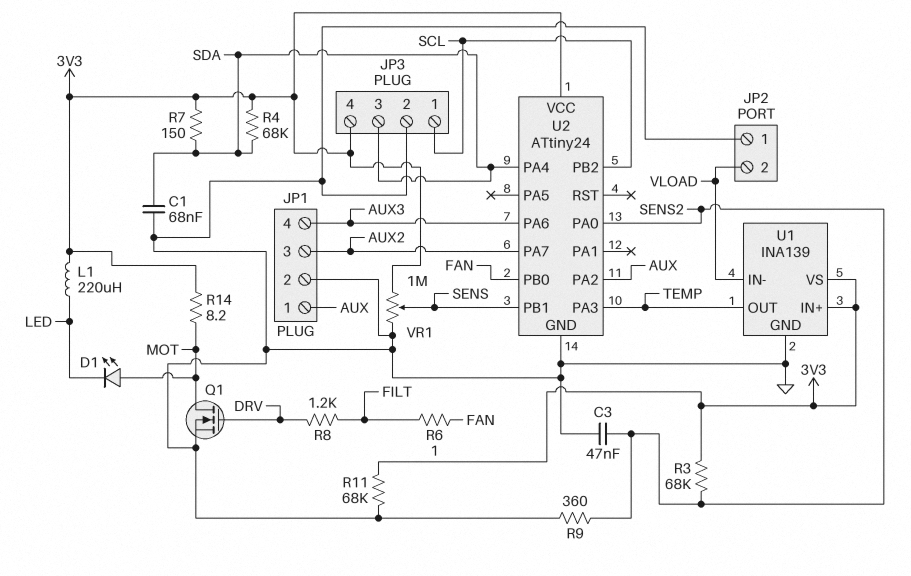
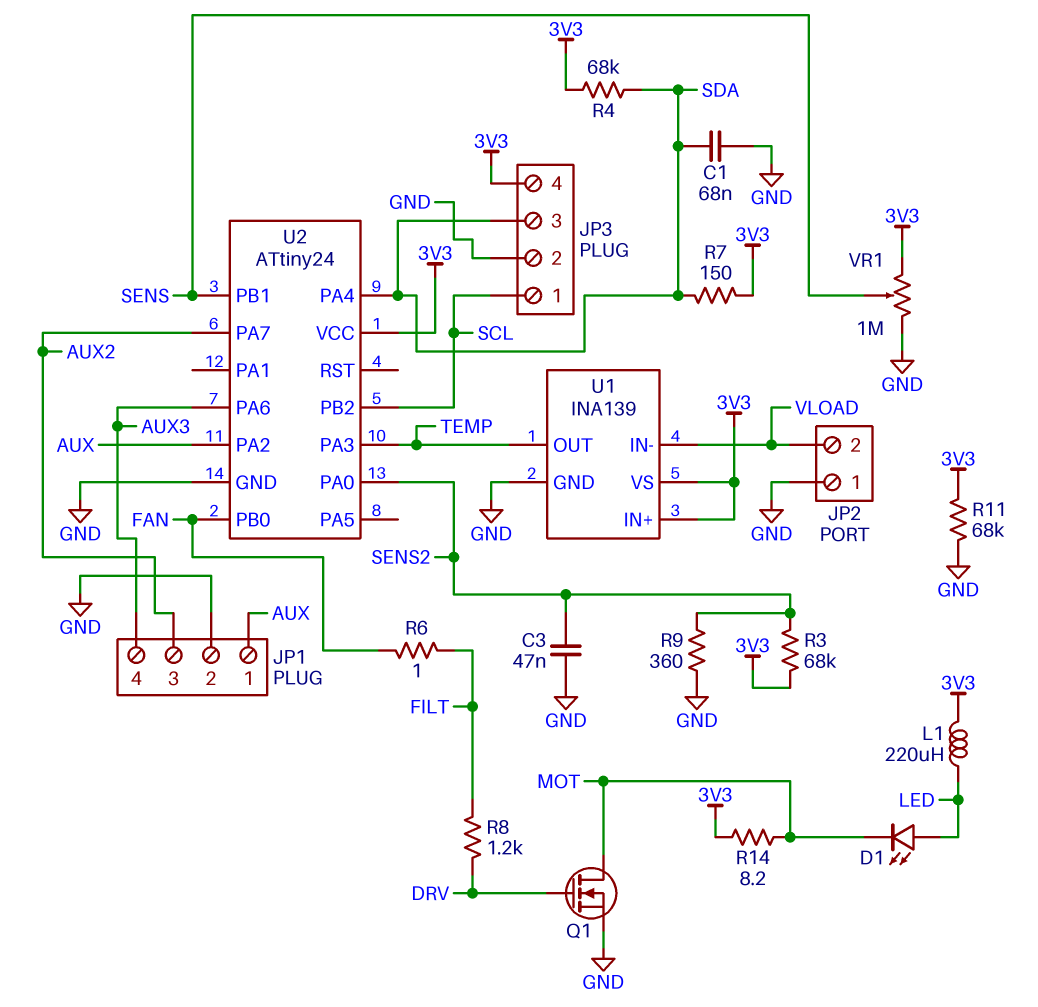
D1: LED (A MOT, K LED) -> LED (A LED, K MOT)

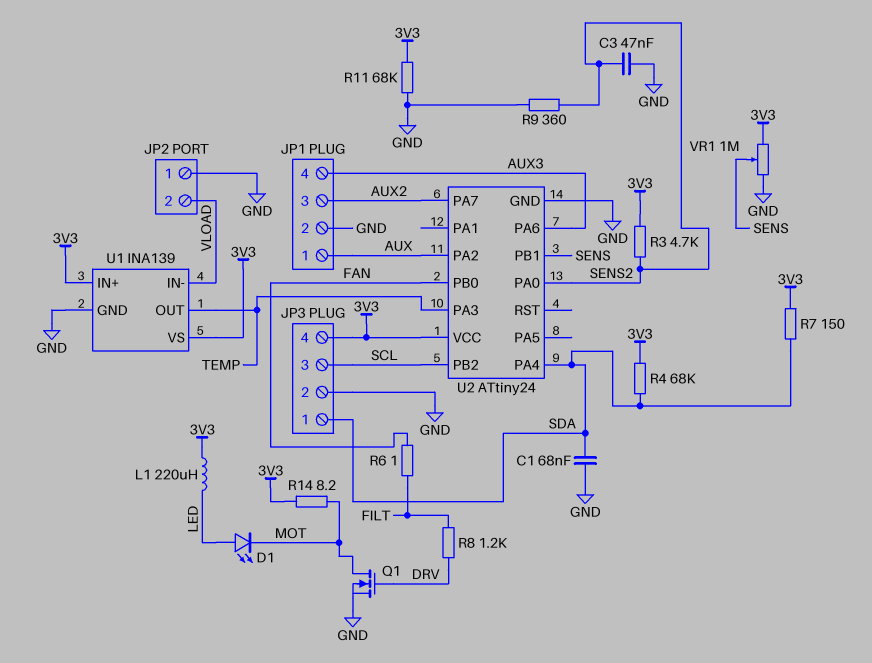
JP3 pin 1: SCL -> SDA
JP3 pin 3: SDA -> SCL
R3: 68k (3V3, SENS2) -> 4.7k (3V3, SENS2)

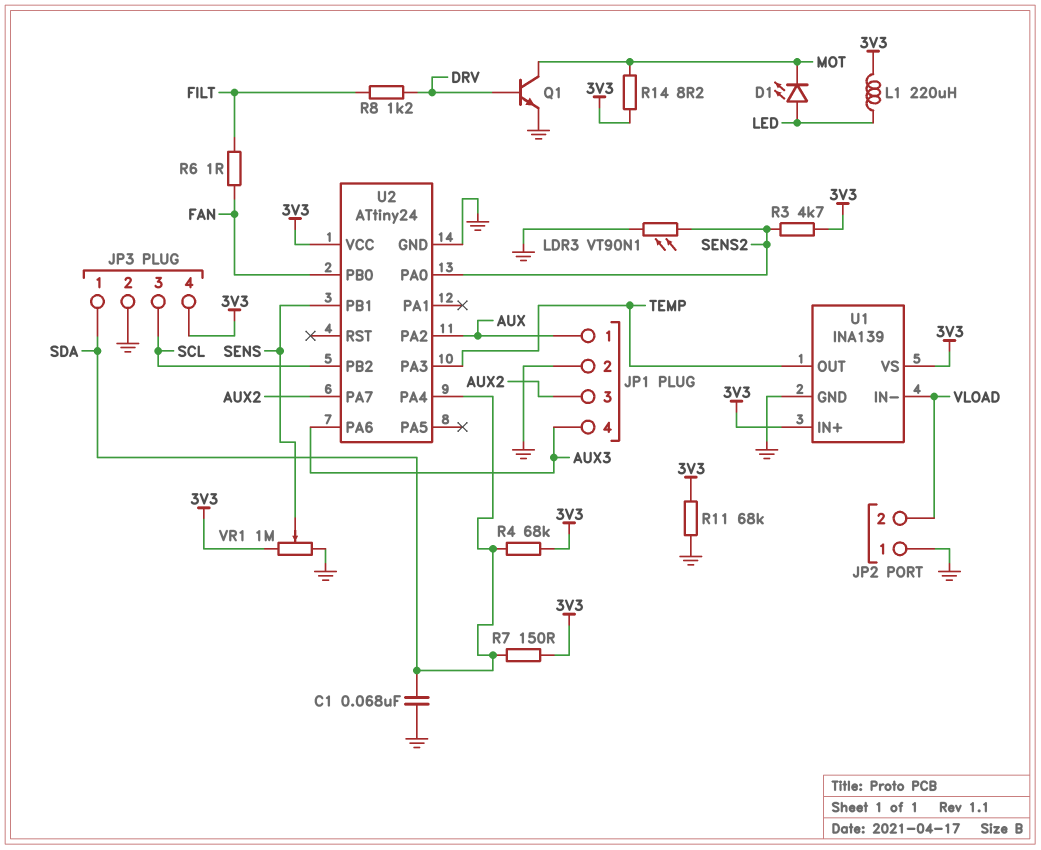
C3: 47nF (GND, SENS2) -> none
LDR3: none -> VT90N1 (GND, SENS2)
Q1: NMOS (G DRV, D MOT, S GND) -> NPN (B DRV, C MOT, E GND)
R9: 360 (GND, SENS2) -> none

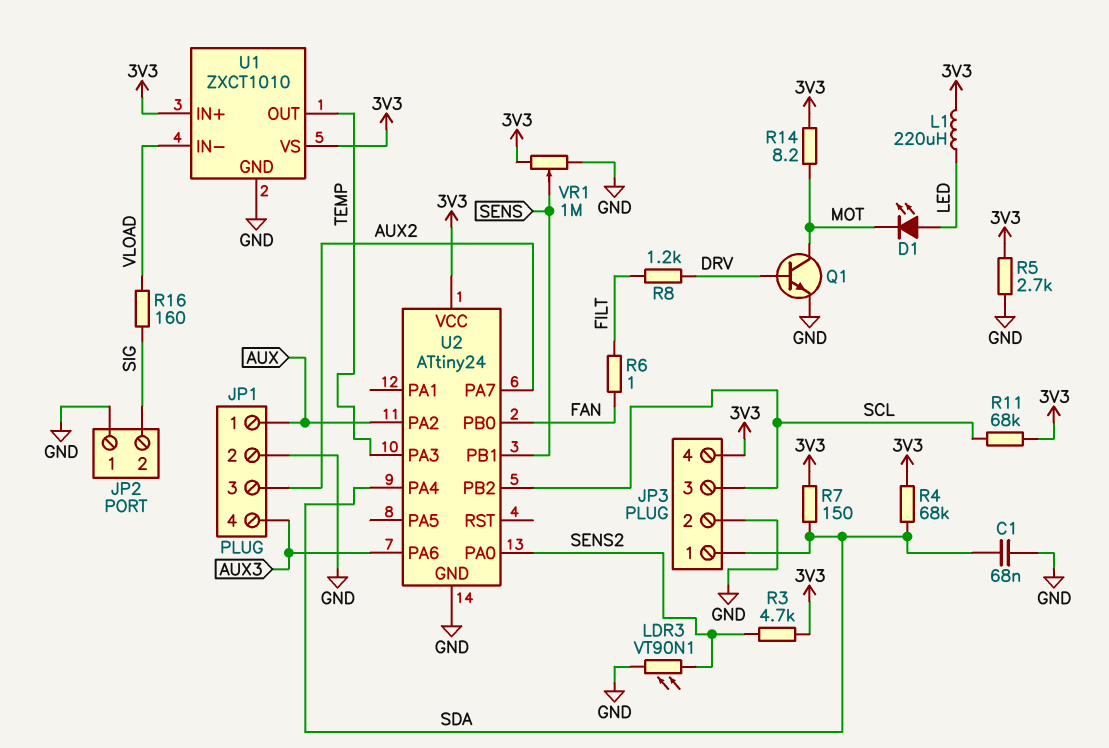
JP2 pin 2: VLOAD -> SIG
R5: none -> 2.7k (3V3, GND)
R11: 68k (3V3, GND) -> 68k (3V3, SCL)
R16: none -> 160 (SIG, VLOAD)
U1: INA139 -> ZXCT1010

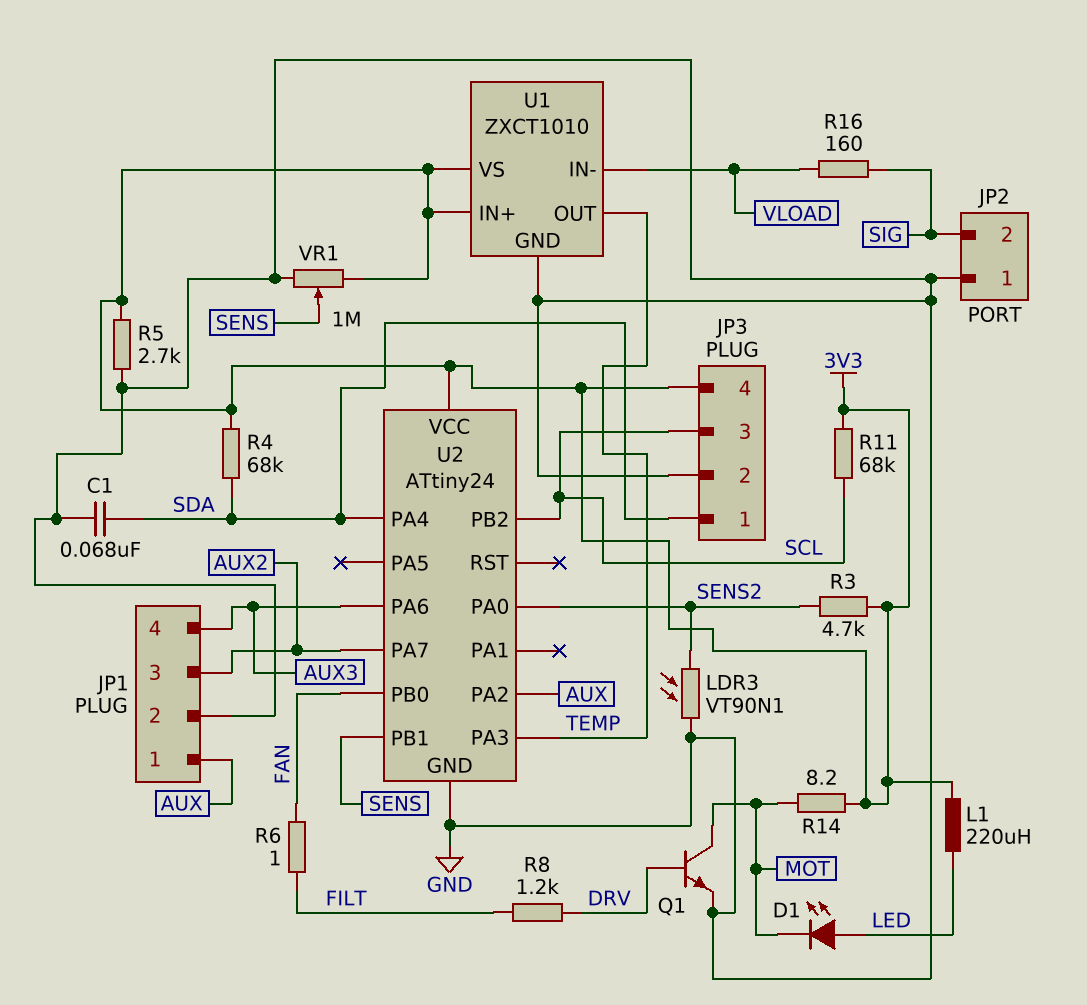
R7: 150 (3V3, SDA) -> none

